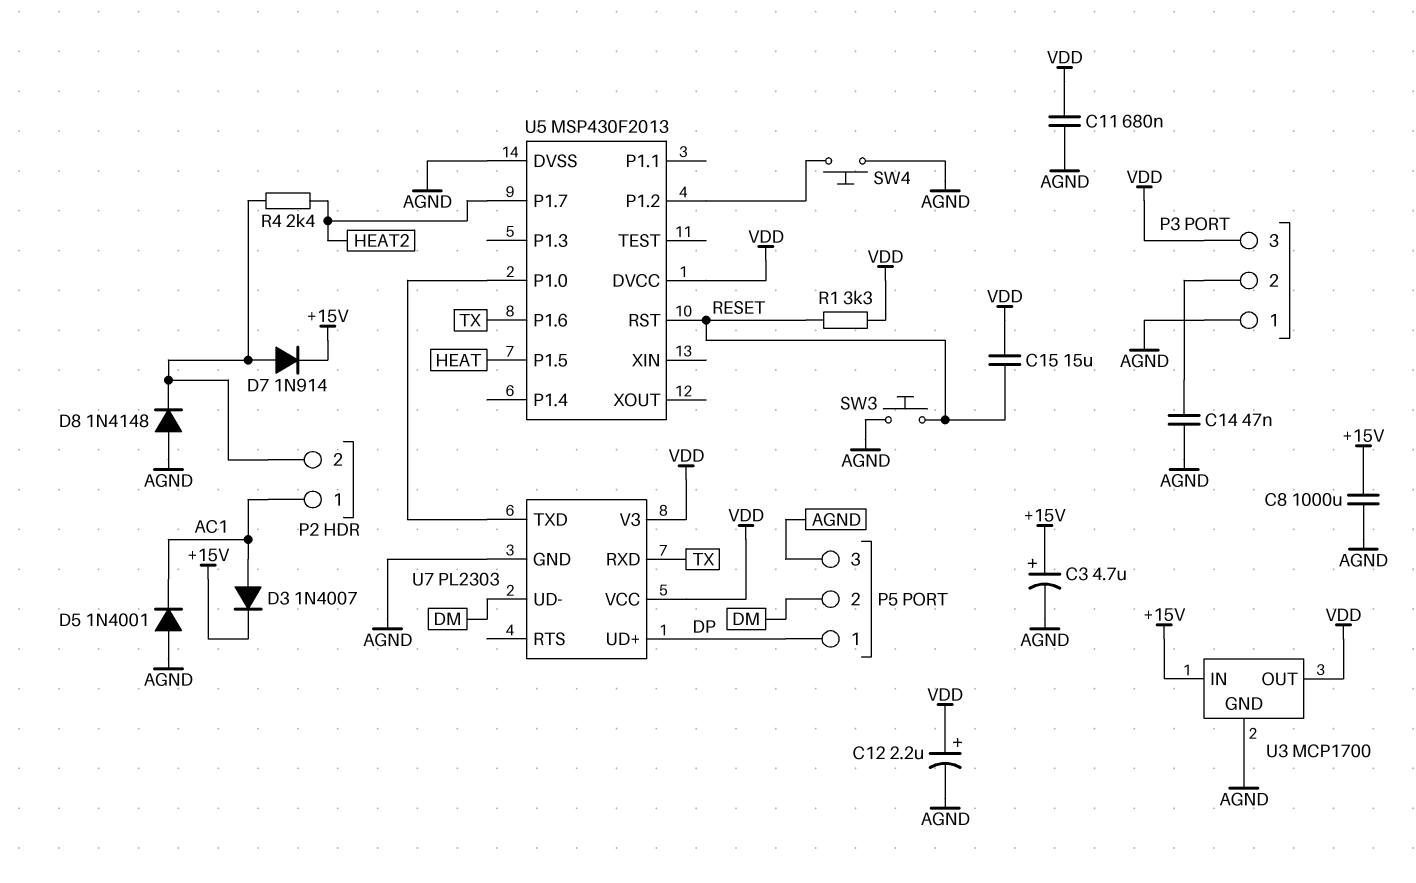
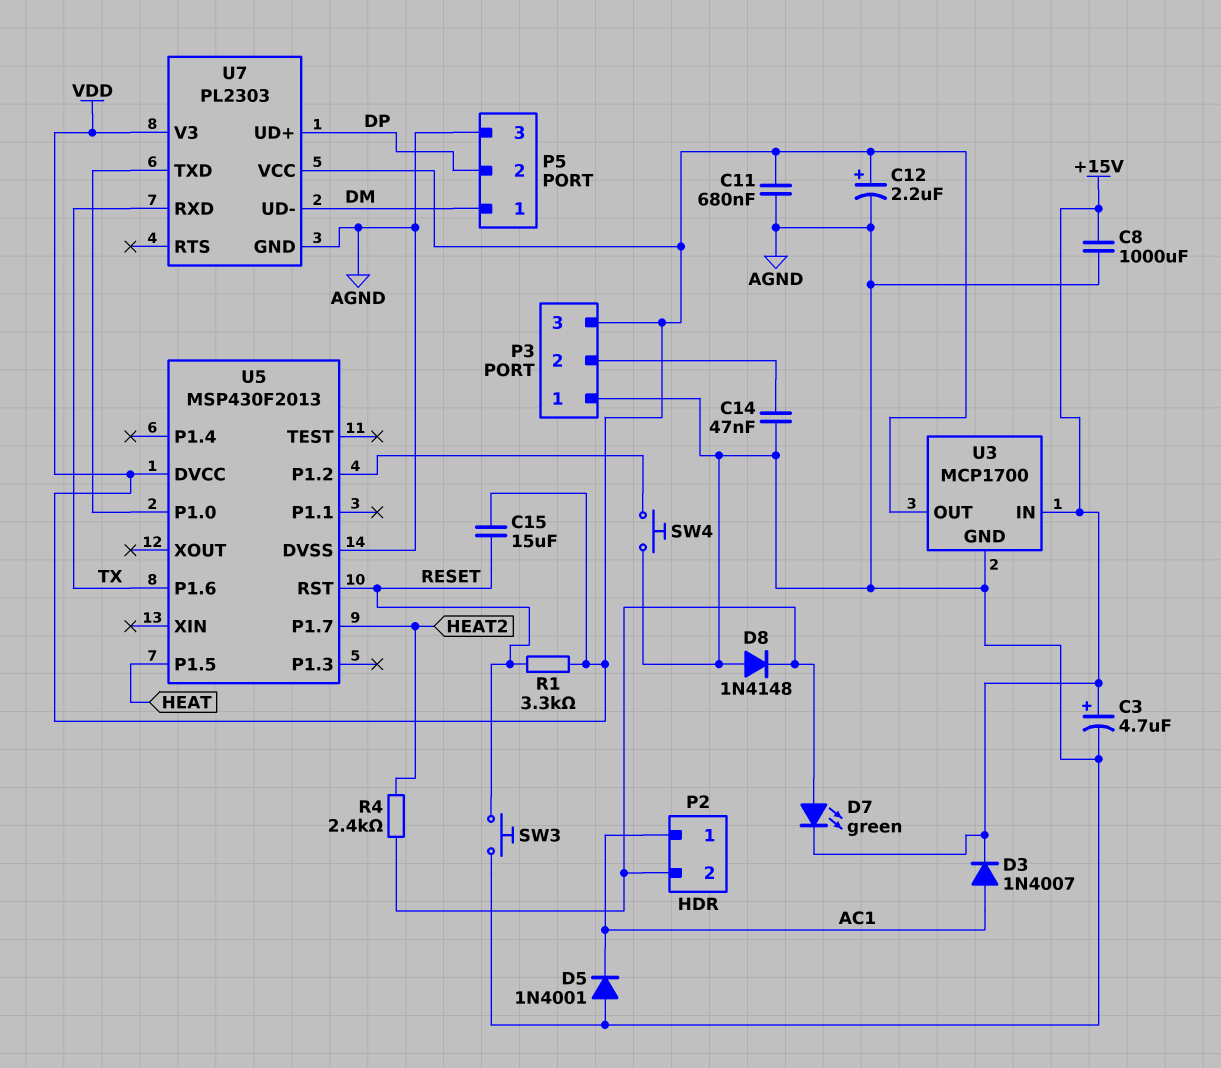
D7: diode 1N914 (A P2/2, K +15V) -> LED green (A P2/2, K +15V)
P5 pin 1: DP -> DM
P5 pin 2: DM -> DP

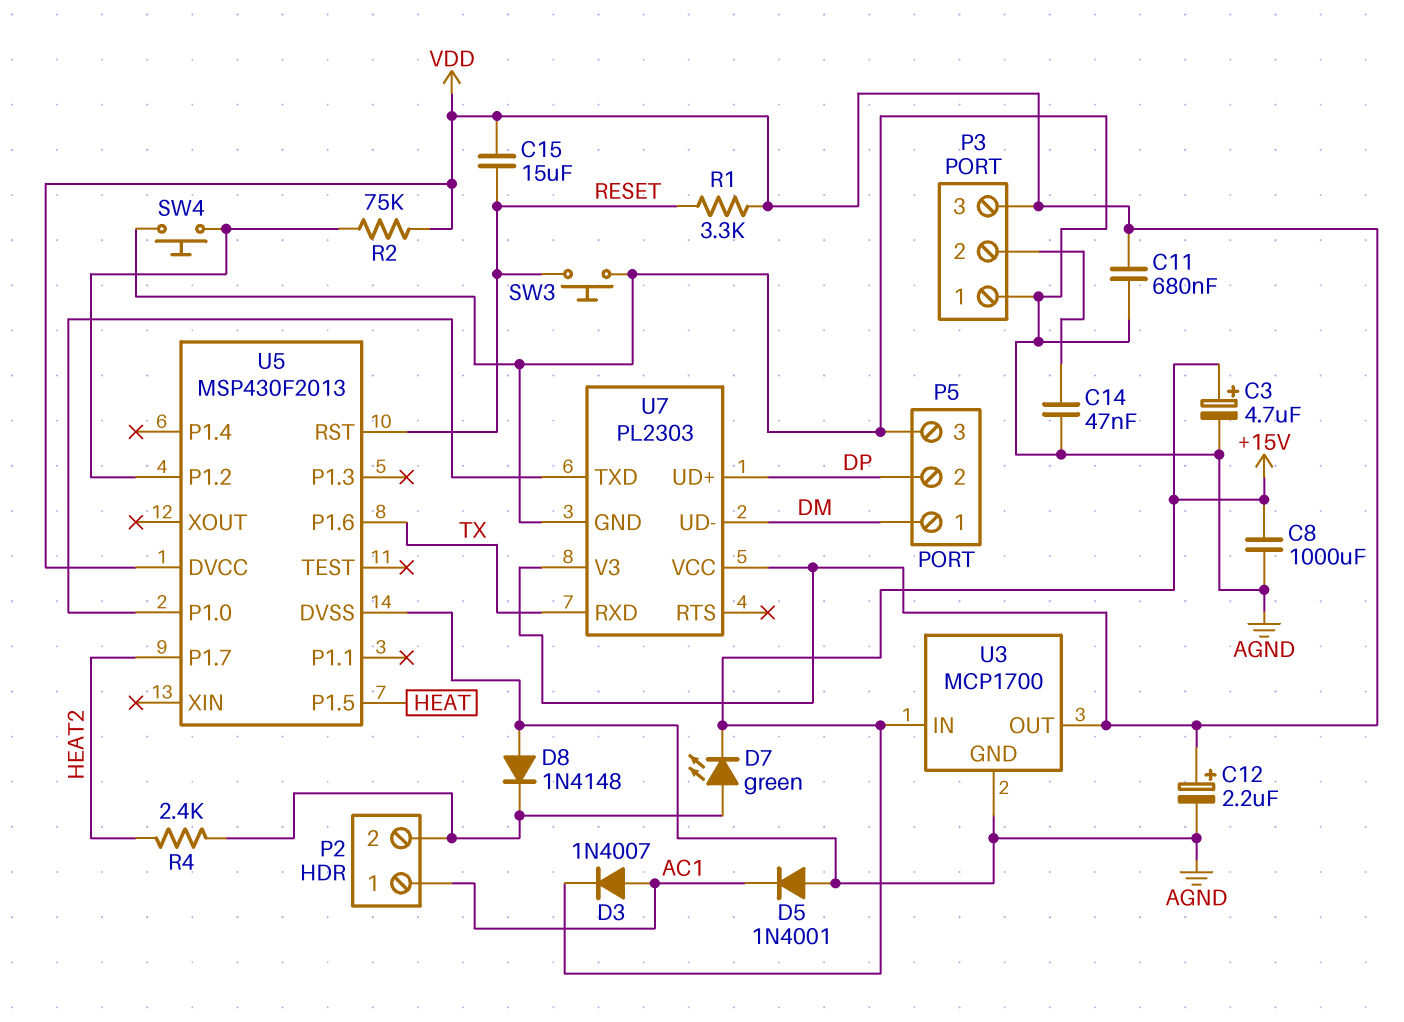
R2: none -> 75k (U5/P1.2, VDD)

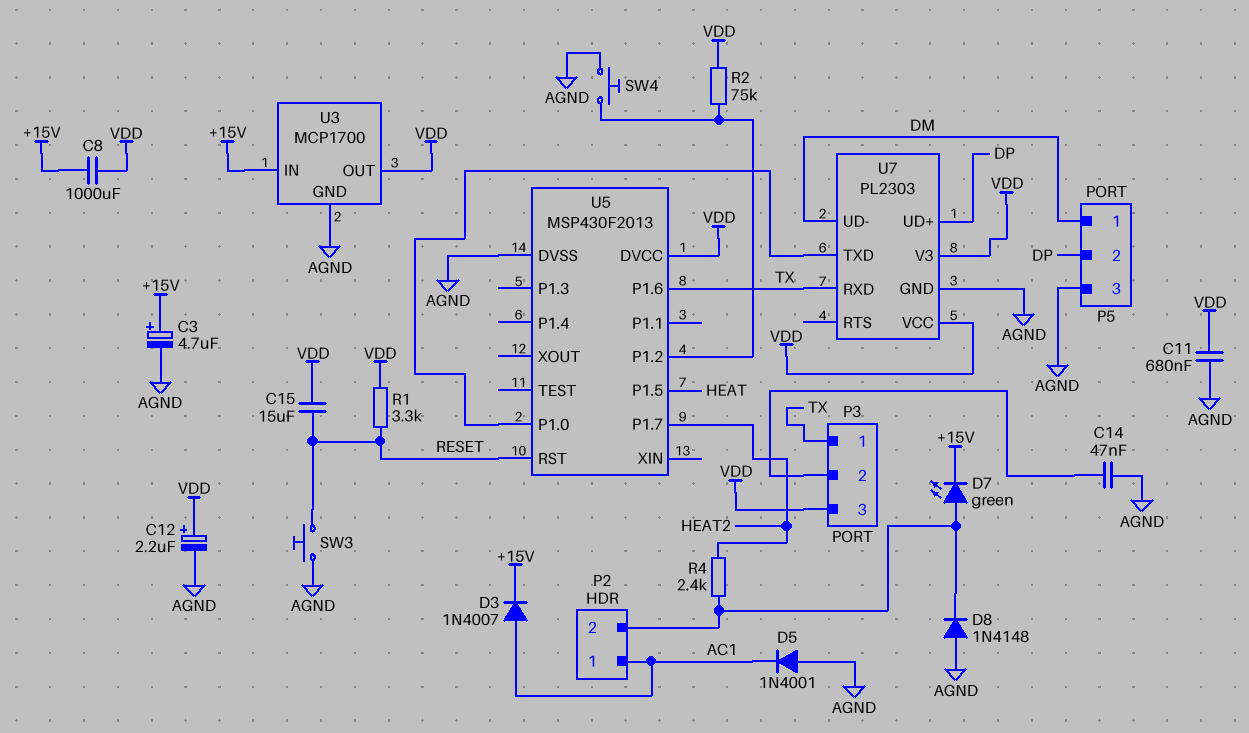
C8: 1000uF (+15V, AGND) -> 1000uF (+15V, VDD)
P3 pin 1: AGND -> TX

